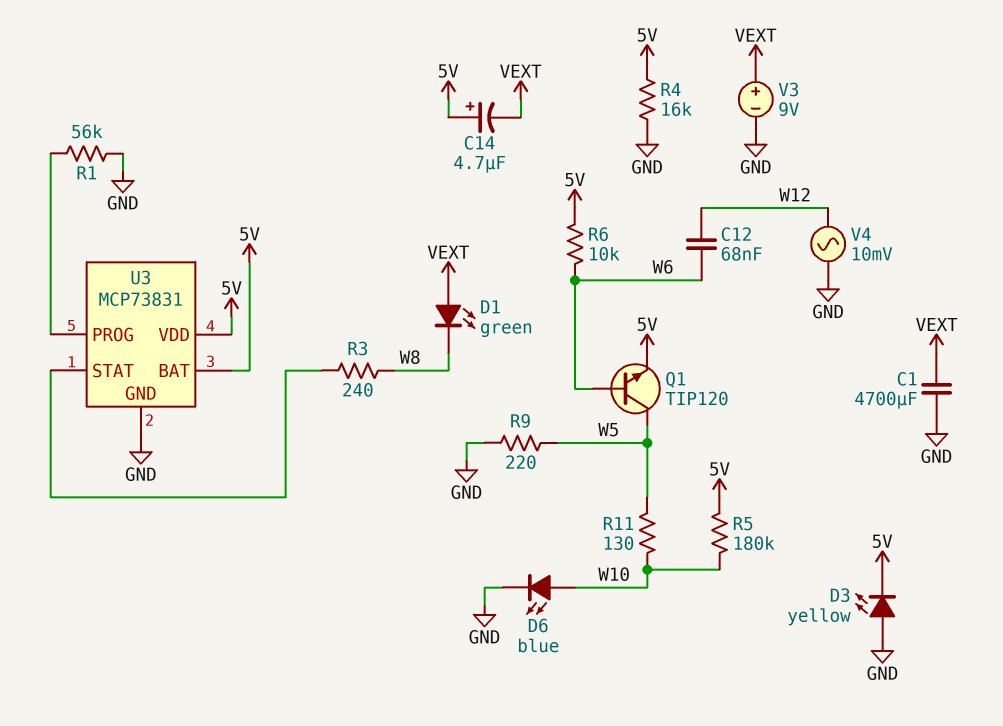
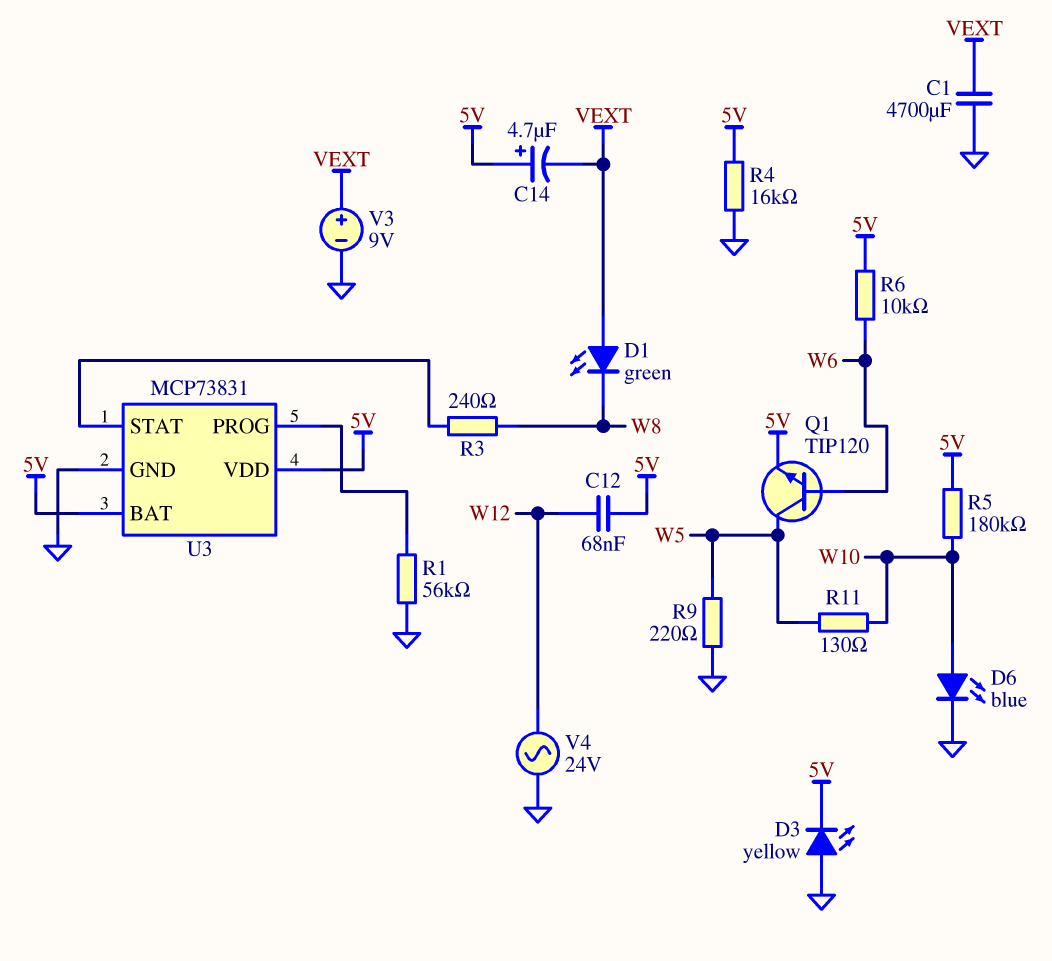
C12: 68nF (W6, W12) -> 68nF (5V, W12)
V4: AC 10mV (GND, W12) -> AC 24V (GND, W12)

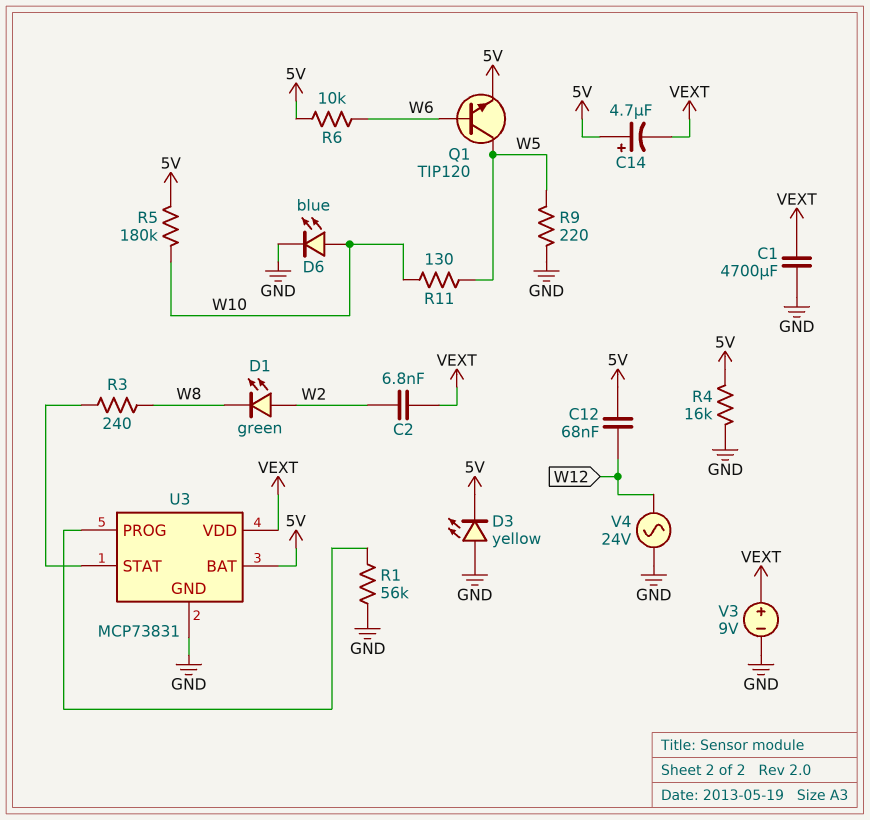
C2: none -> 6.8nF (VEXT, W2)
D1: LED green (A VEXT, K W8) -> LED green (A W2, K W8)
U3 pin VDD: 5V -> VEXT

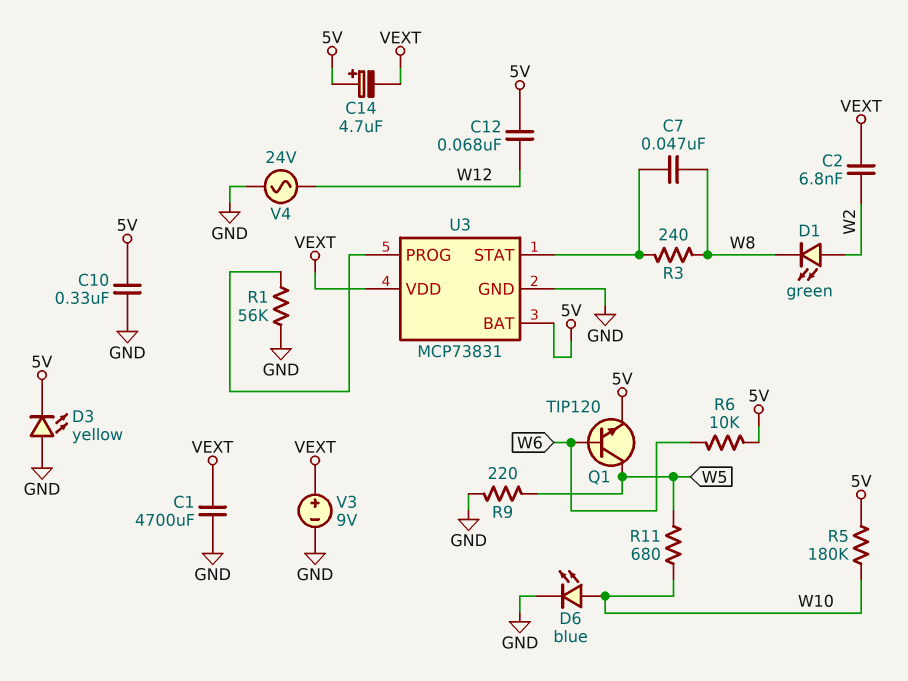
C7: none -> 47nF (U3/STAT, W8)
C10: none -> 330nF (5V, GND)
R4: 16k (5V, GND) -> none
R11: 130 (W5, W10) -> 680 (W5, W10)

